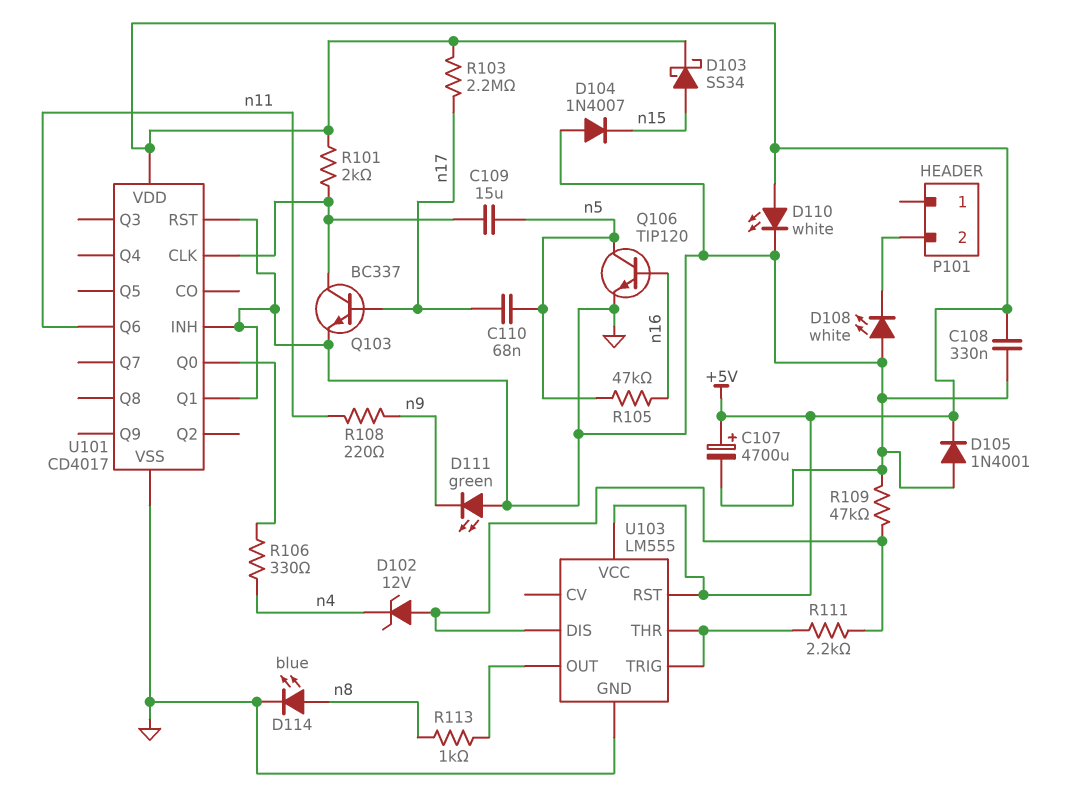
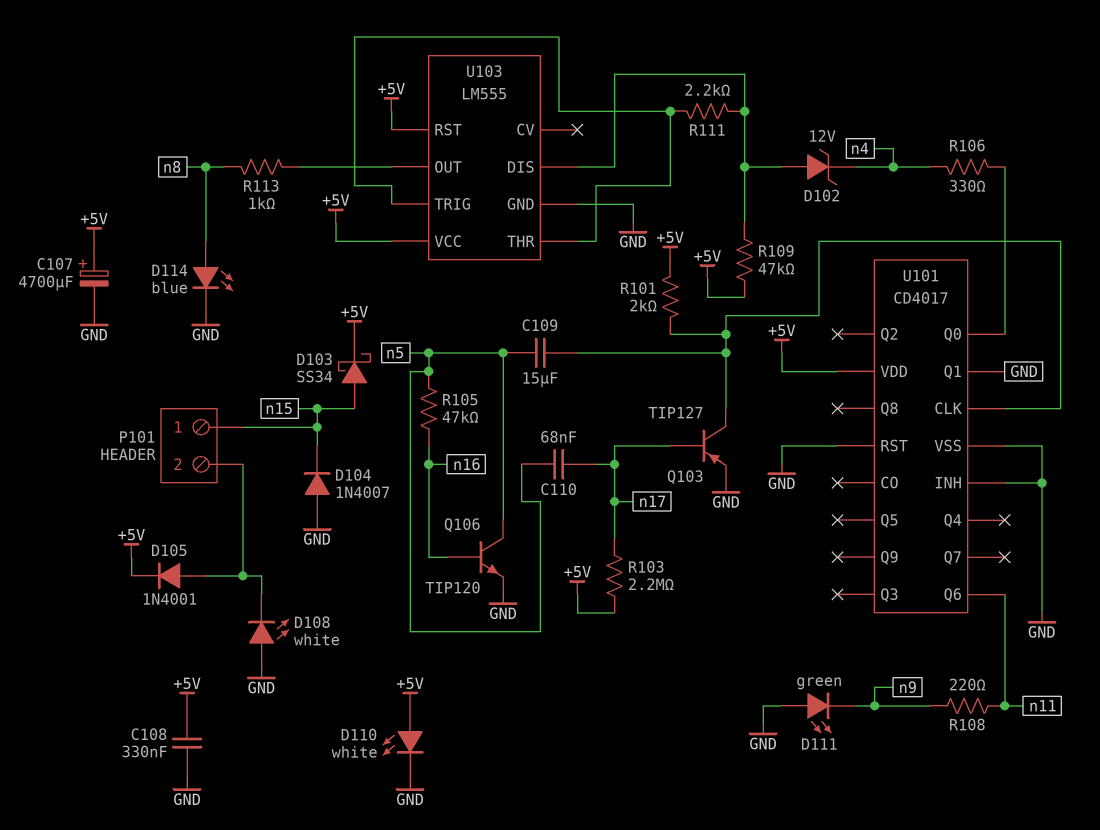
D105: diode 1N4001 (A GND, K +5V) -> diode 1N4001 (A P101/2, K +5V)
P101 pin 1: none -> n15
Q103: NPN BC337 (B n17, C U101/CLK, E GND) -> PNP TIP127 (B n17, C U101/CLK, E GND)
R109: 47k (GND, U103/DIS) -> 47k (+5V, U103/DIS)

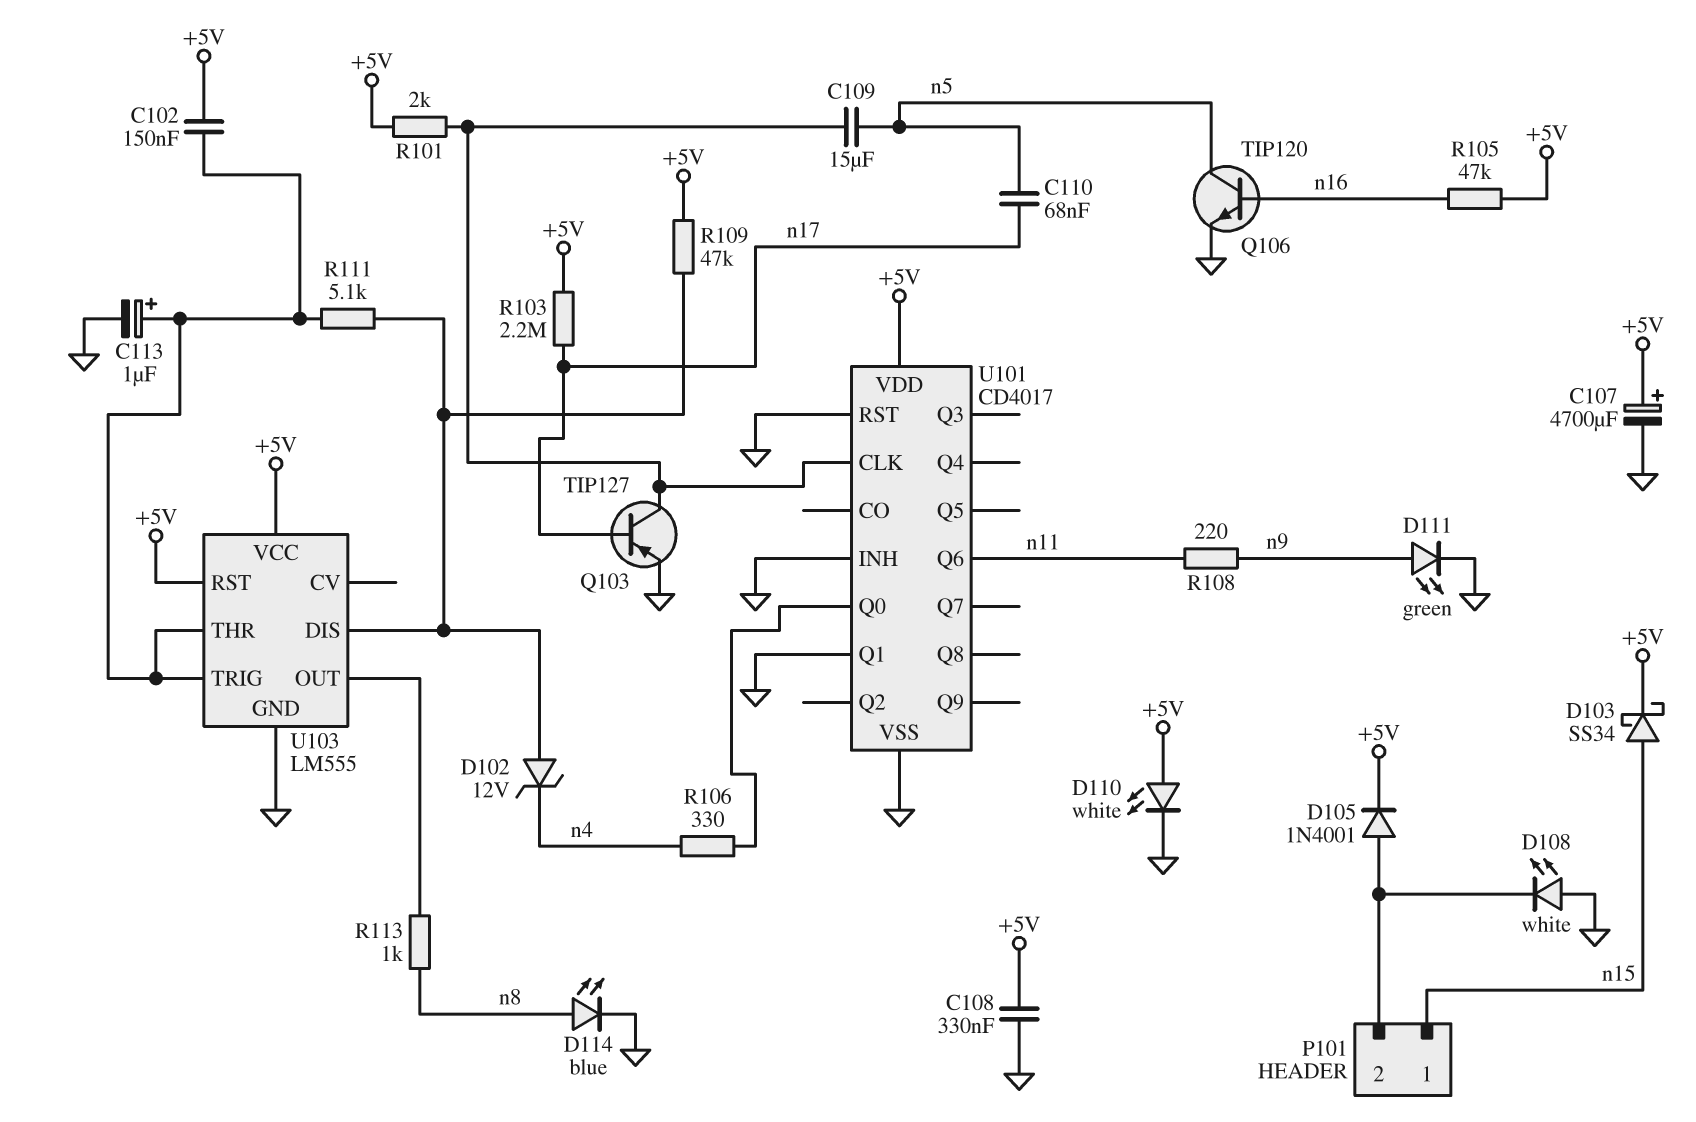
C102: none -> 150nF (+5V, U103/THR)
C113: none -> 1uF (plus U103/THR, minus GND)
D104: diode 1N4007 (A GND, K n15) -> none
D111: LED green (A GND, K n9) -> LED green (A n9, K GND)
R105: 47k (n5, n16) -> 47k (+5V, n16)
R111: 2.2k (U103/DIS, U103/THR) -> 5.1k (U103/DIS, U103/THR)

